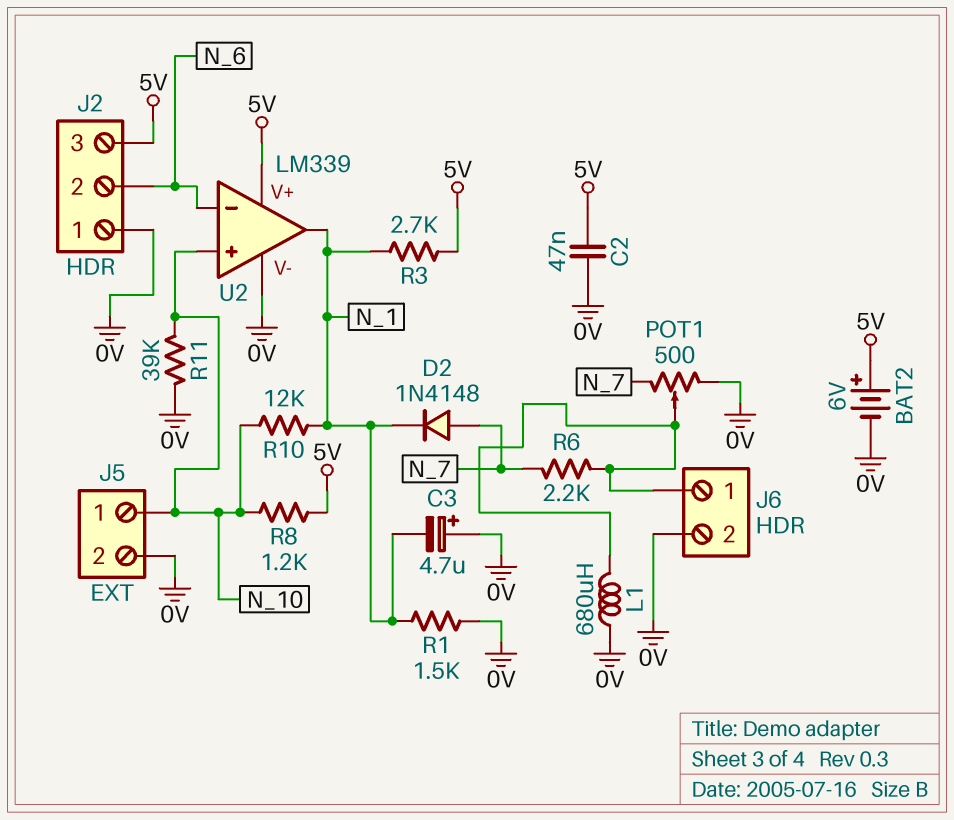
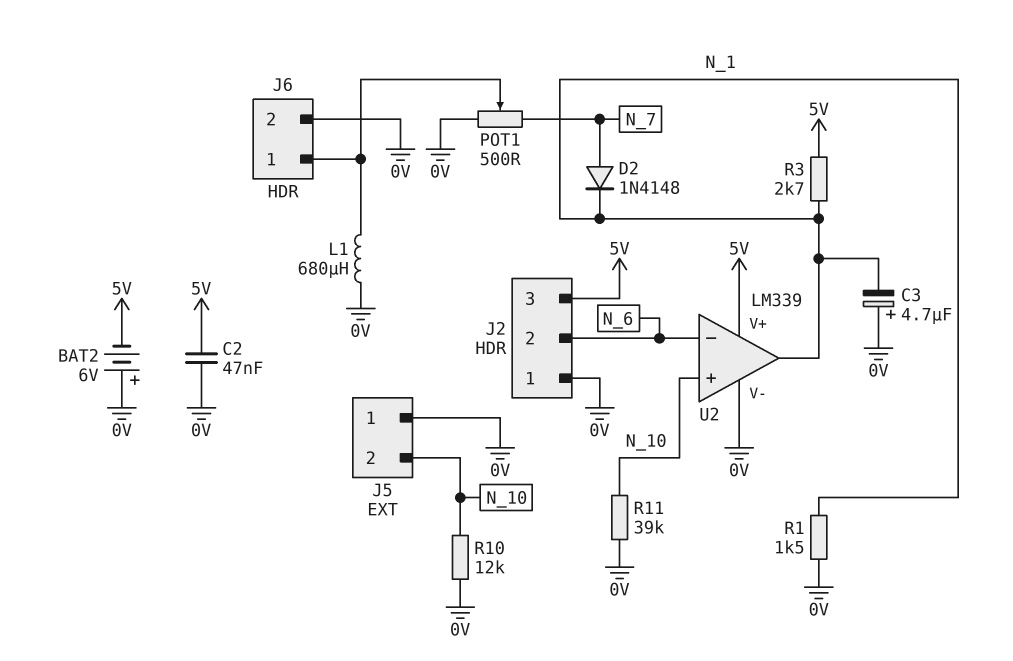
BAT2: 6V (plus 5V, minus 0V) -> 6V (plus 0V, minus 5V)
J5 pin 1: N_10 -> 0V
J5 pin 2: 0V -> N_10
R6: 2.2k (J6/1, N_7) -> none
R8: 1.2k (5V, N_10) -> none
R10: 12k (N_1, N_10) -> 12k (0V, N_10)

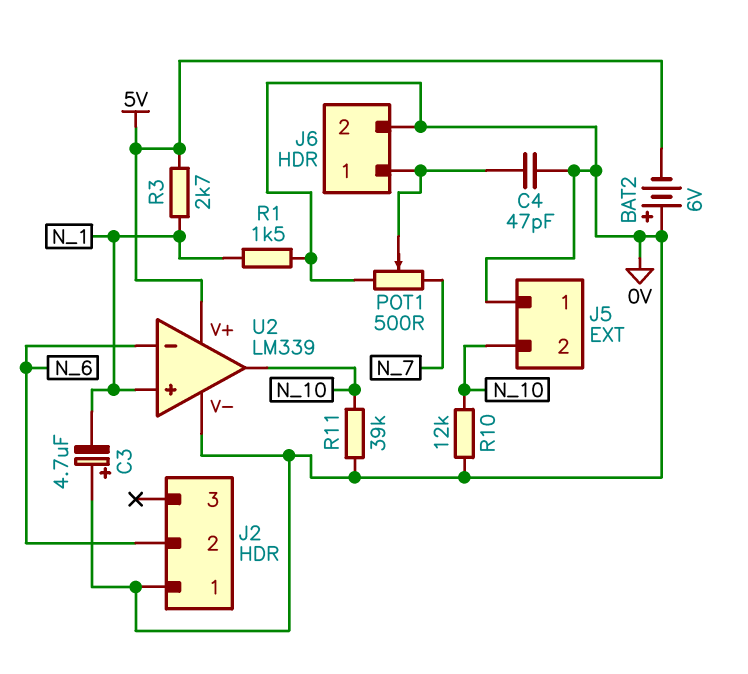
C2: 47nF (0V, 5V) -> none
C4: none -> 47pF (0V, J6/1)
D2: diode 1N4148 (A N_7, K N_1) -> none
J2 pin 3: 5V -> none
L1: 680uH (0V, J6/1) -> none
U2 pin in+: N_10 -> N_1
U2 pin out: N_1 -> N_10

